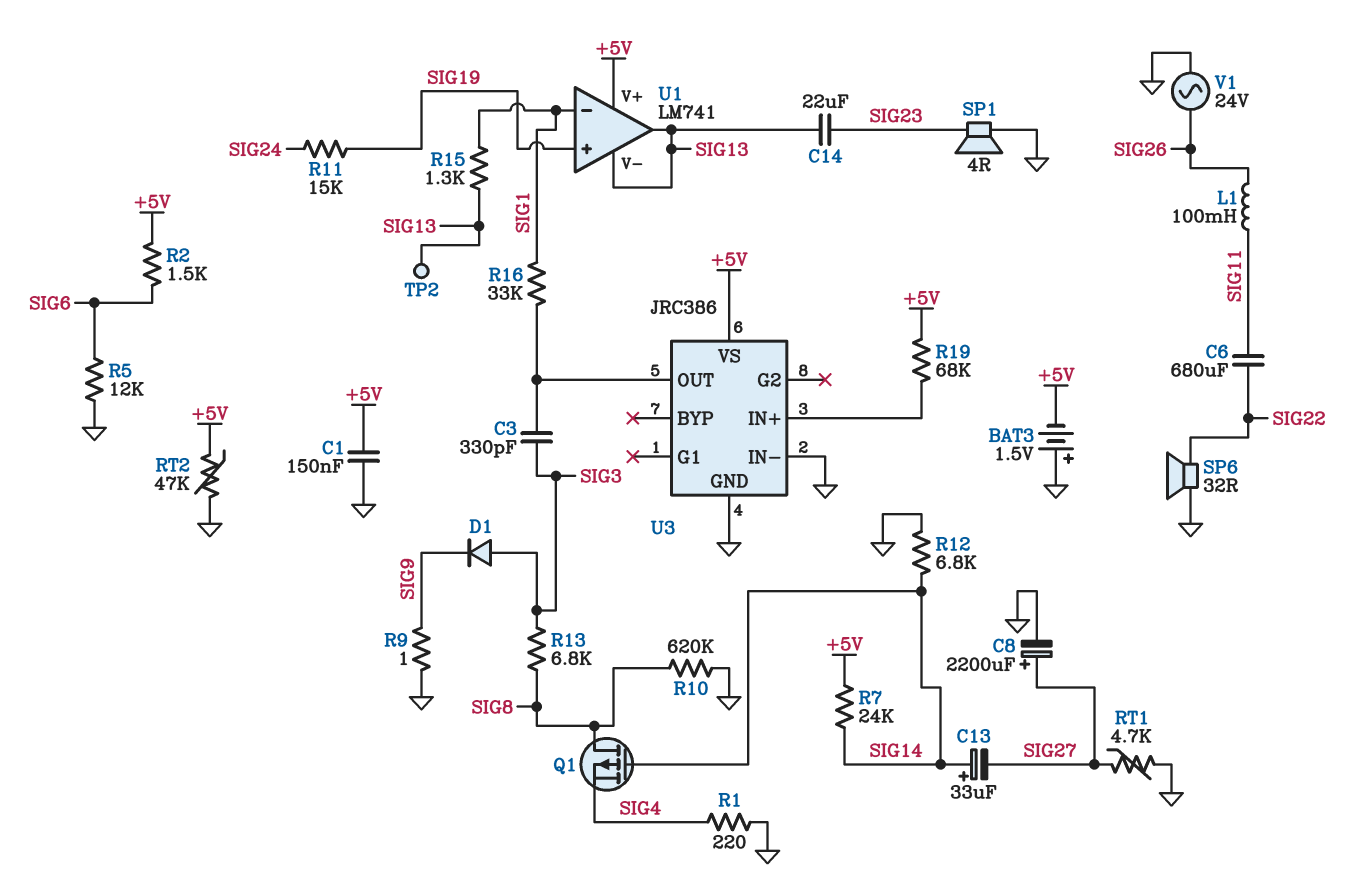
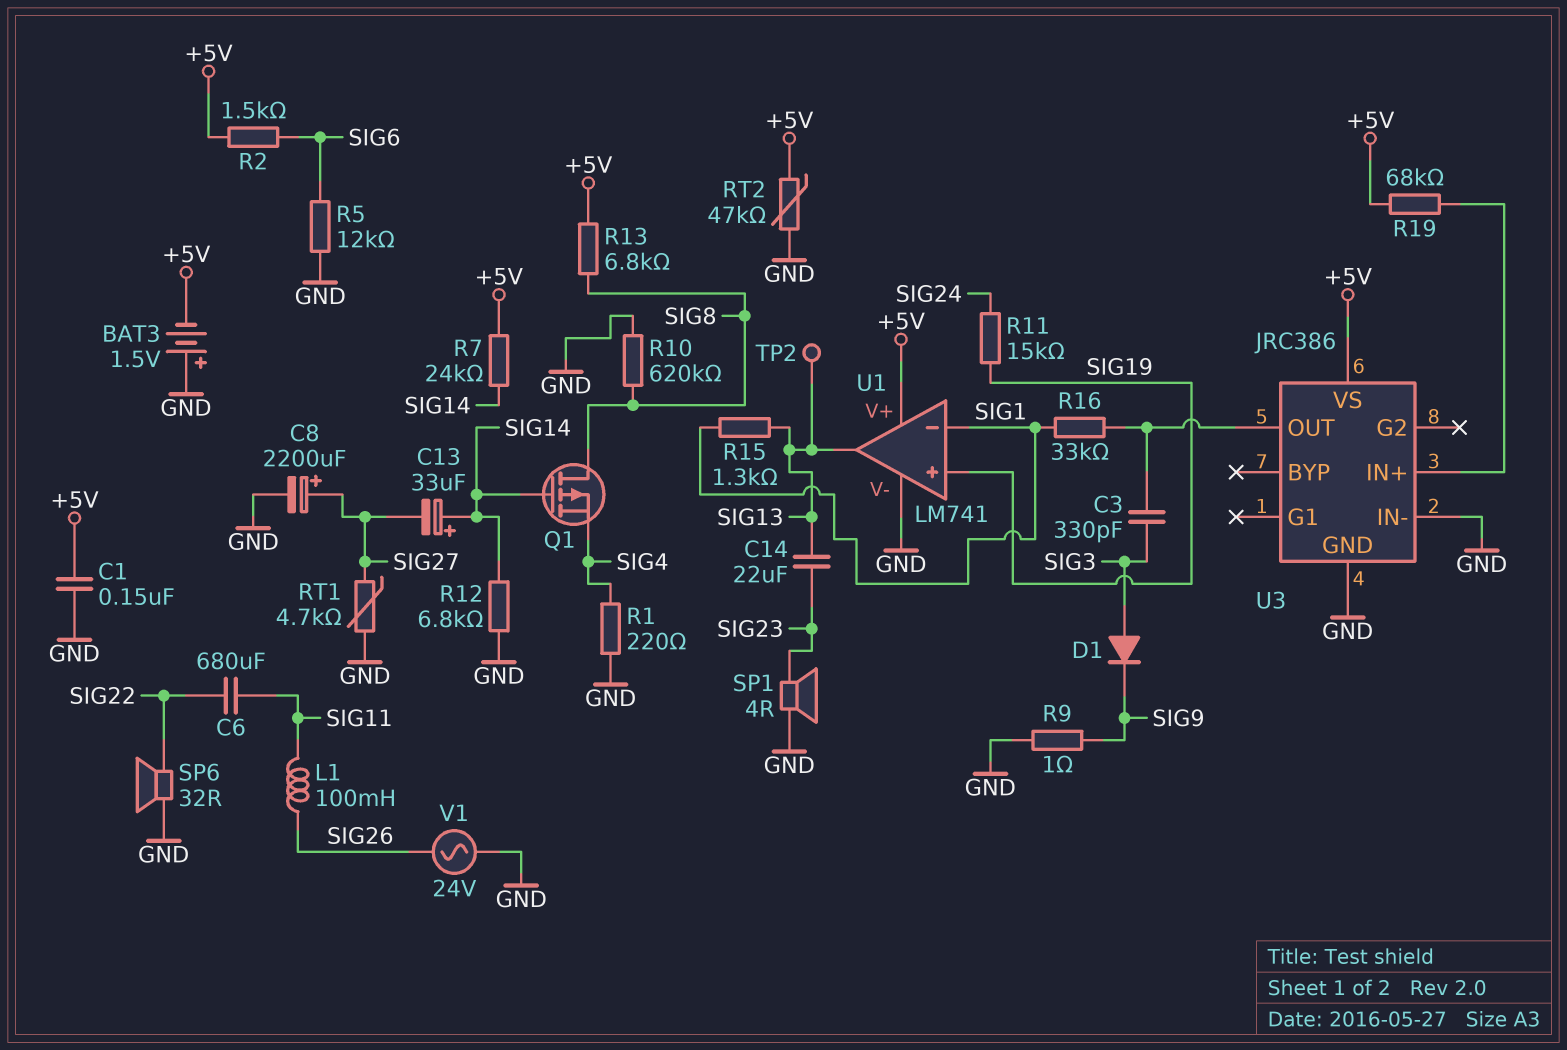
R13: 6.8k (SIG3, SIG8) -> 6.8k (+5V, SIG8)
U1 pin V-: SIG13 -> GND

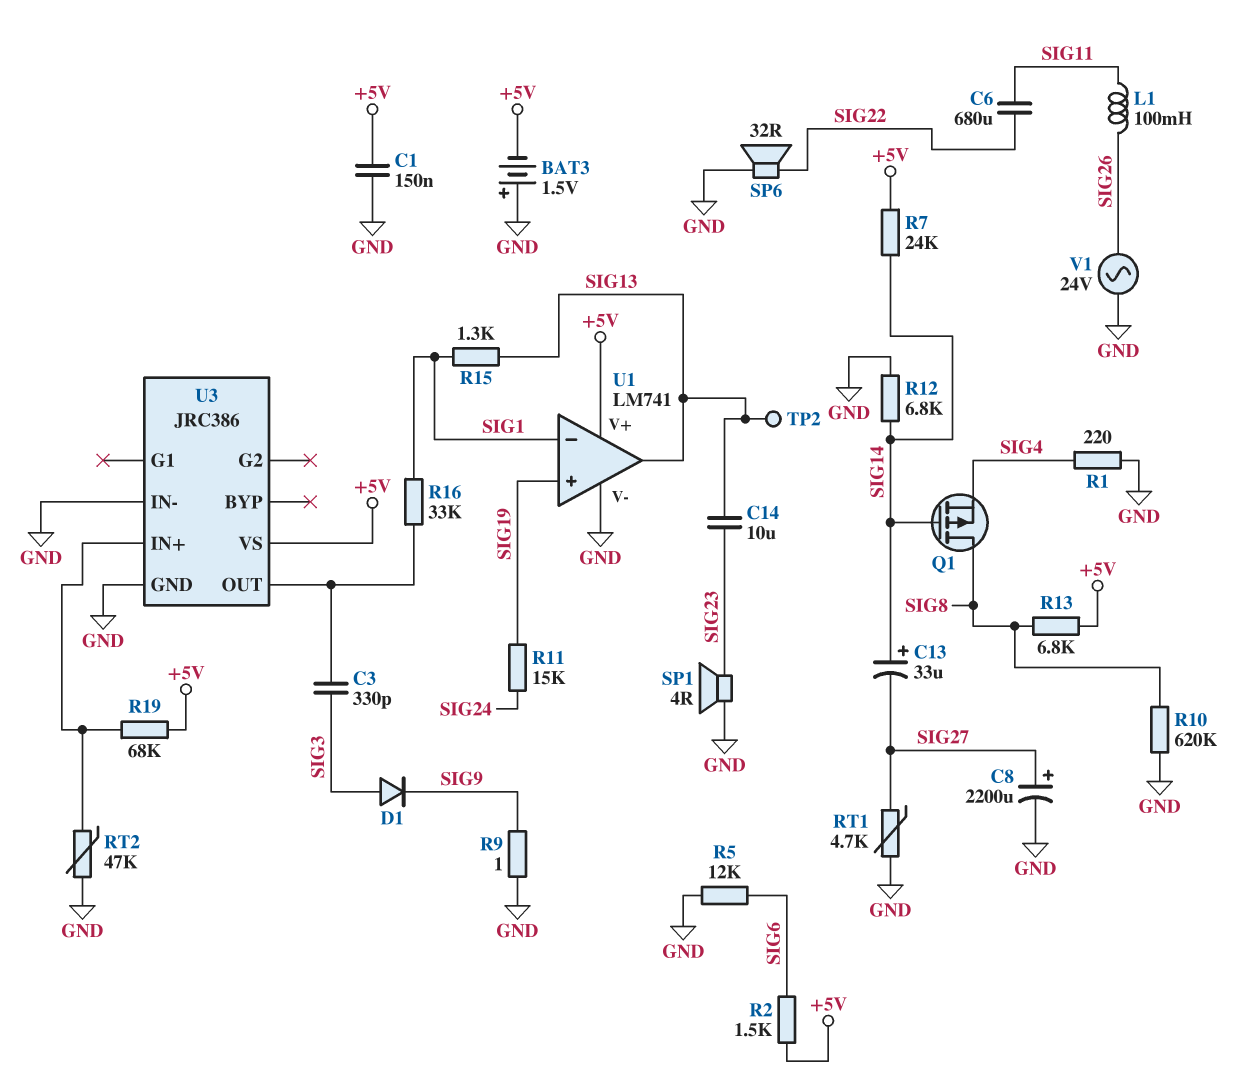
C14: 22uF (SIG13, SIG23) -> 10uF (SIG13, SIG23)
RT2: 47k (+5V, GND) -> 47k (GND, U3/IN+)

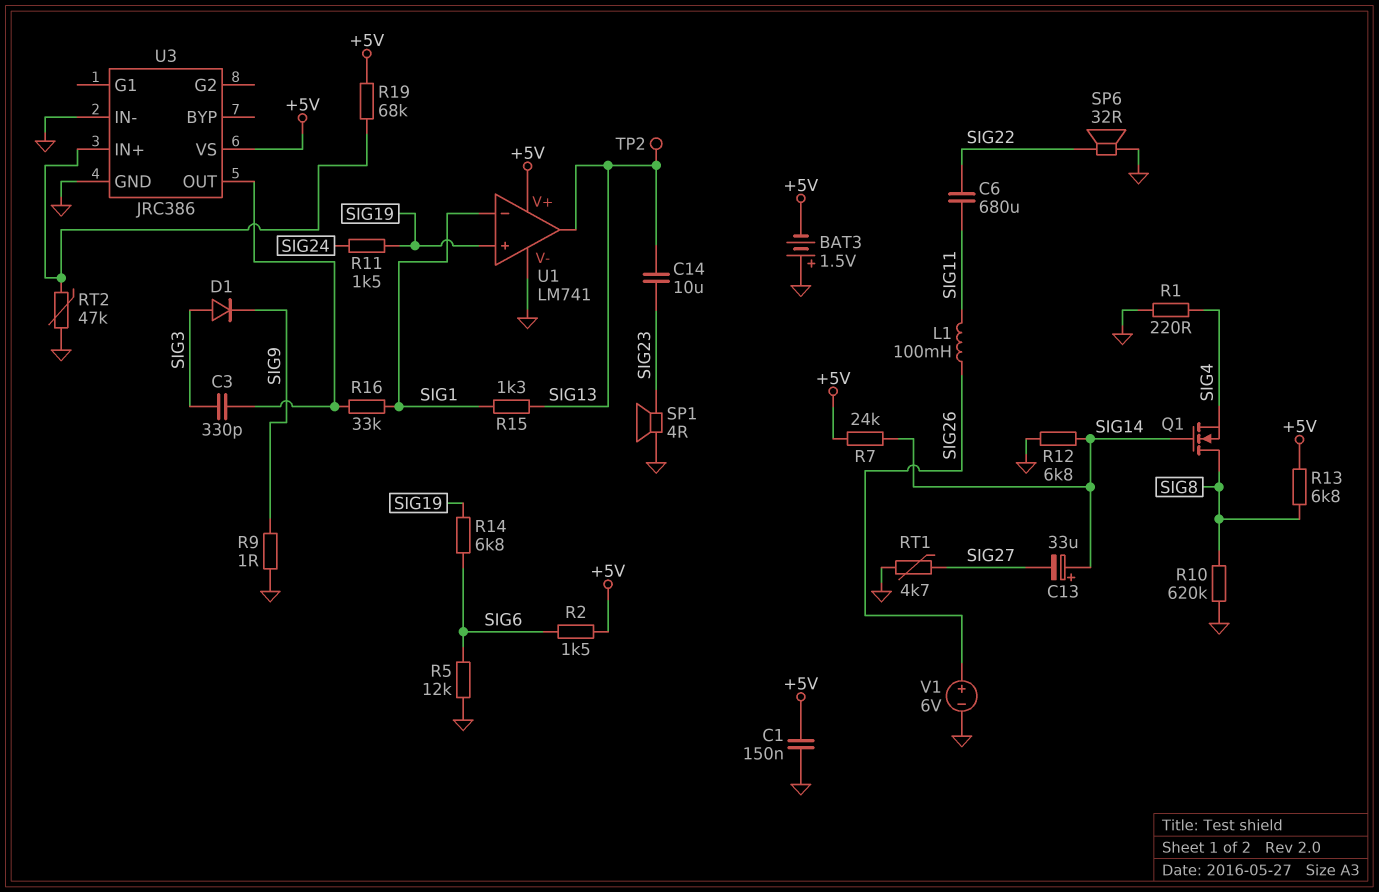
C8: 2200uF (plus SIG27, minus GND) -> none
Q1: PMOS (G SIG14, D SIG8, S SIG4) -> NMOS (G SIG14, D SIG8, S SIG4)
R11: 15k (SIG19, SIG24) -> 1.5k (SIG19, SIG24)
R14: none -> 6.8k (SIG6, SIG19)
V1: AC 24V (GND, SIG26) -> 6V (plus SIG26, minus GND)

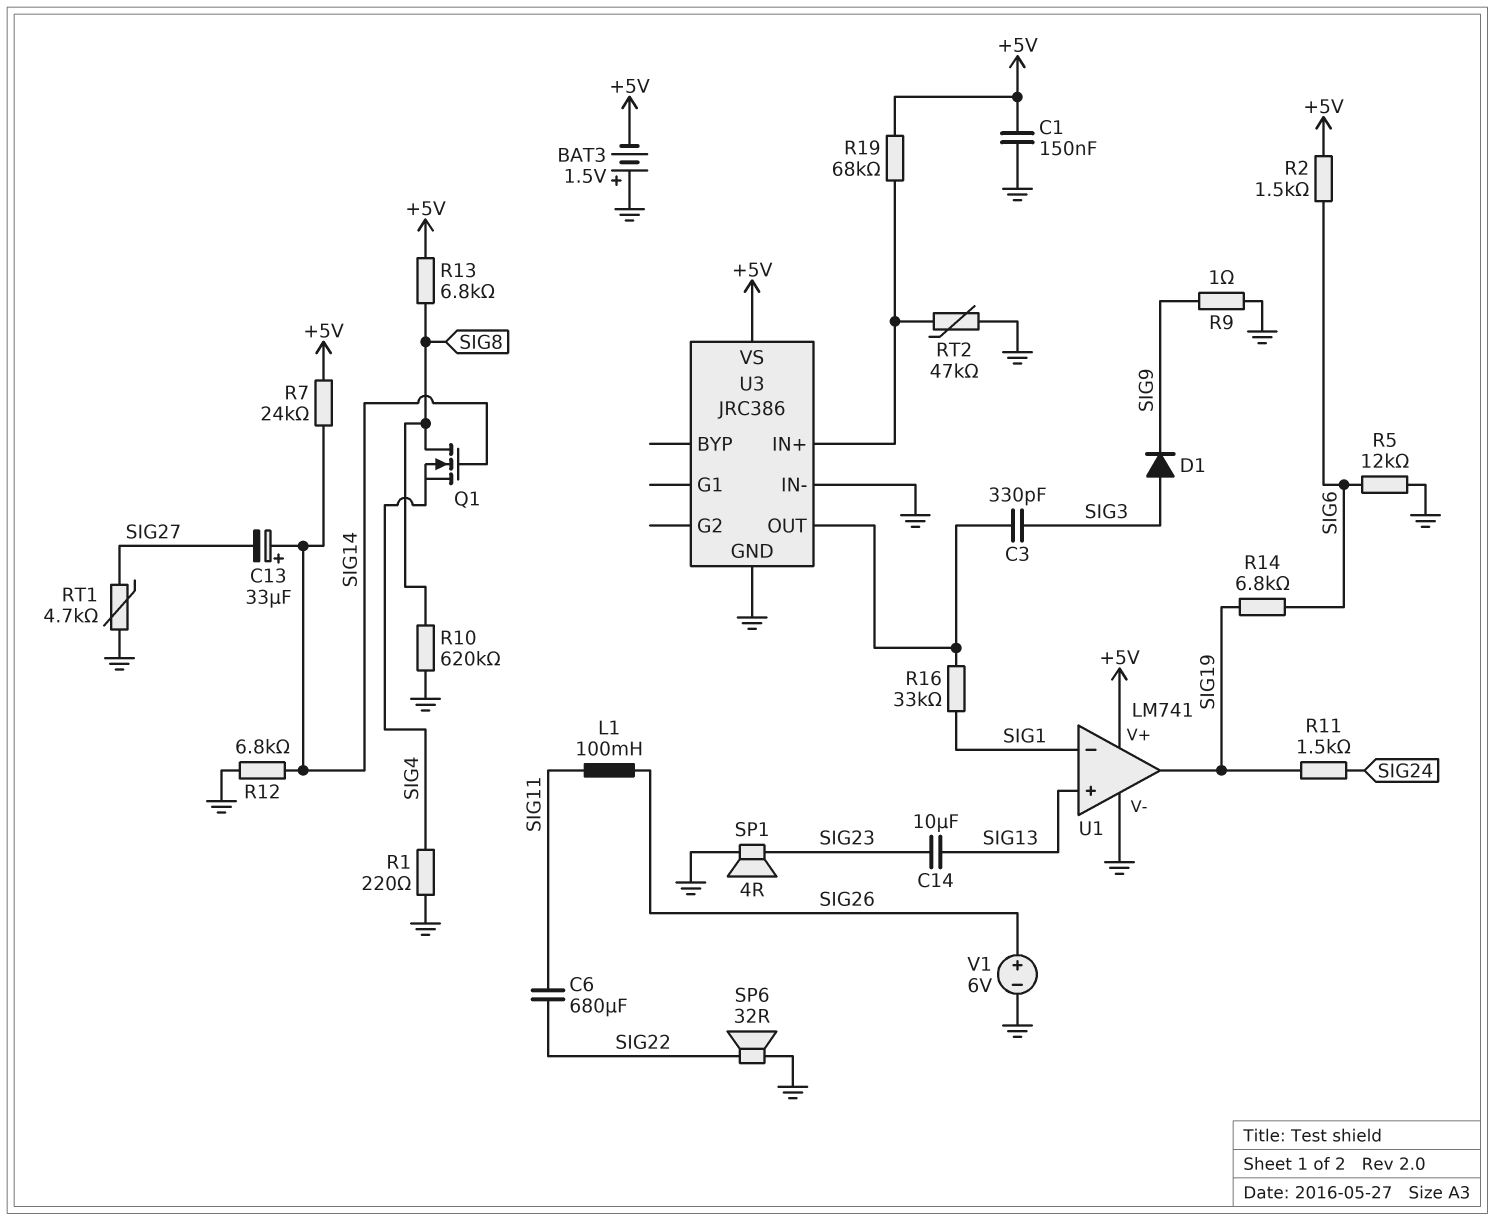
R15: 1.3k (SIG1, SIG13) -> none
TP2: test point (SIG13) -> none
U1 pin in+: SIG19 -> SIG13
U1 pin out: SIG13 -> SIG19

